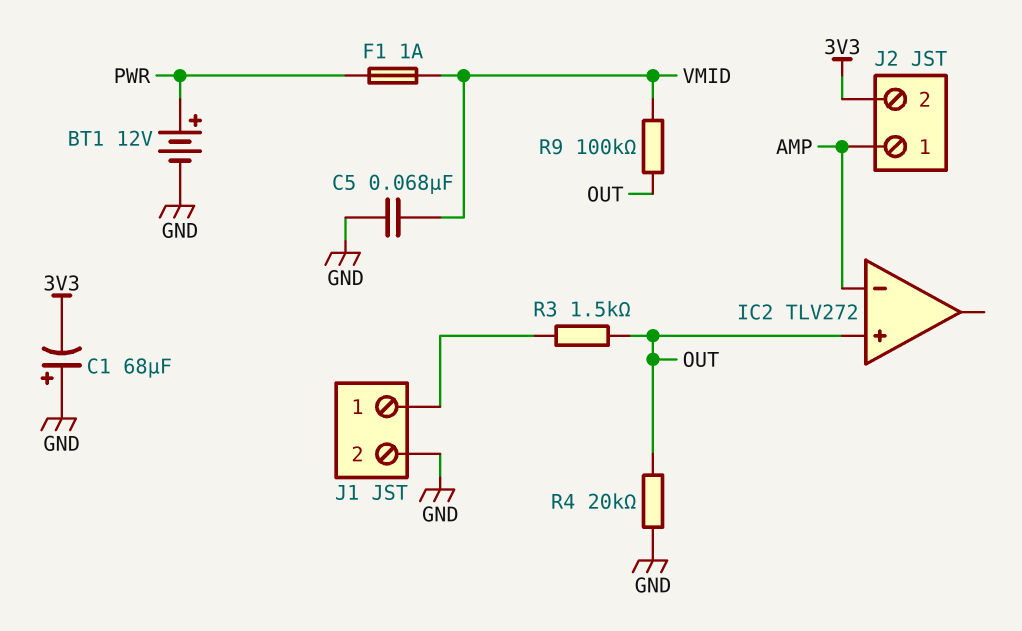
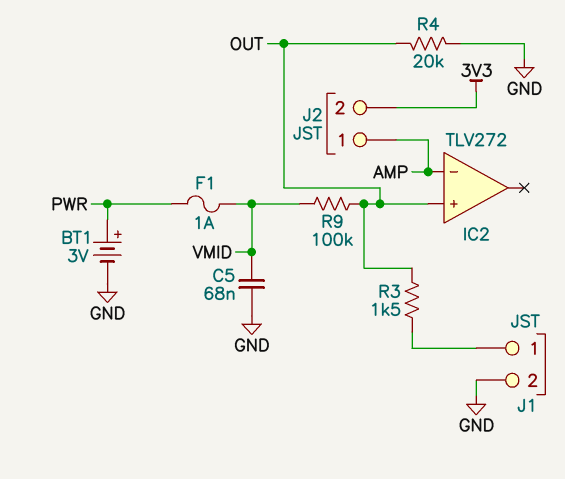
BT1: 12V (plus PWR, minus GND) -> 3V (plus PWR, minus GND)
C1: 68uF (plus GND, minus 3V3) -> none

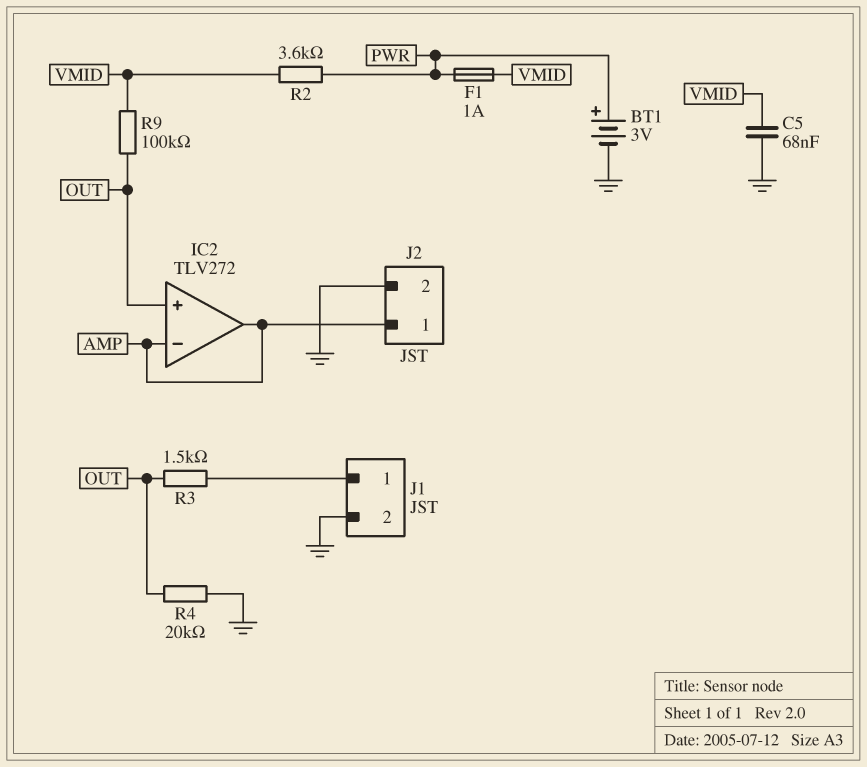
IC2 pin out: none -> AMP
J2 pin 2: 3V3 -> GND
R2: none -> 3.6k (PWR, VMID)

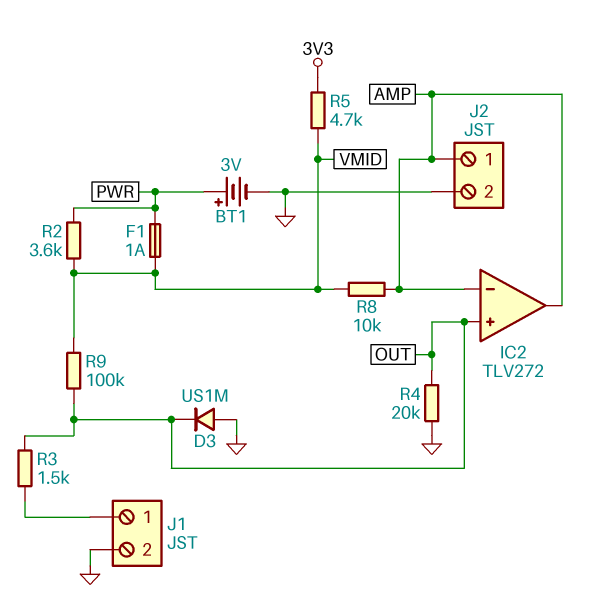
C5: 68nF (GND, VMID) -> none
D3: none -> diode US1M (A GND, K OUT)
R5: none -> 4.7k (3V3, VMID)
R8: none -> 10k (AMP, VMID)

